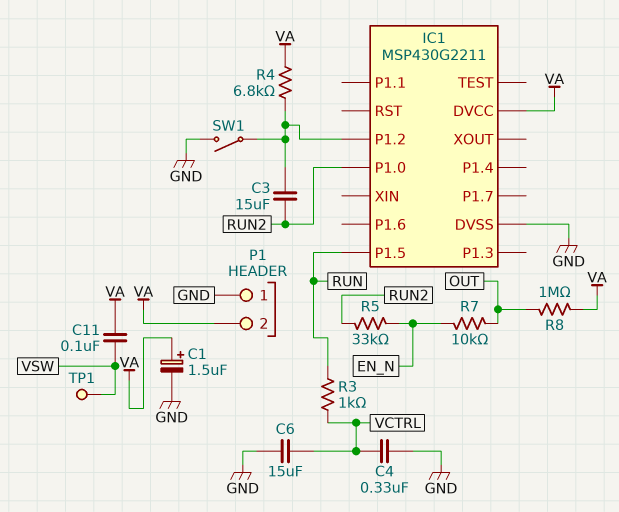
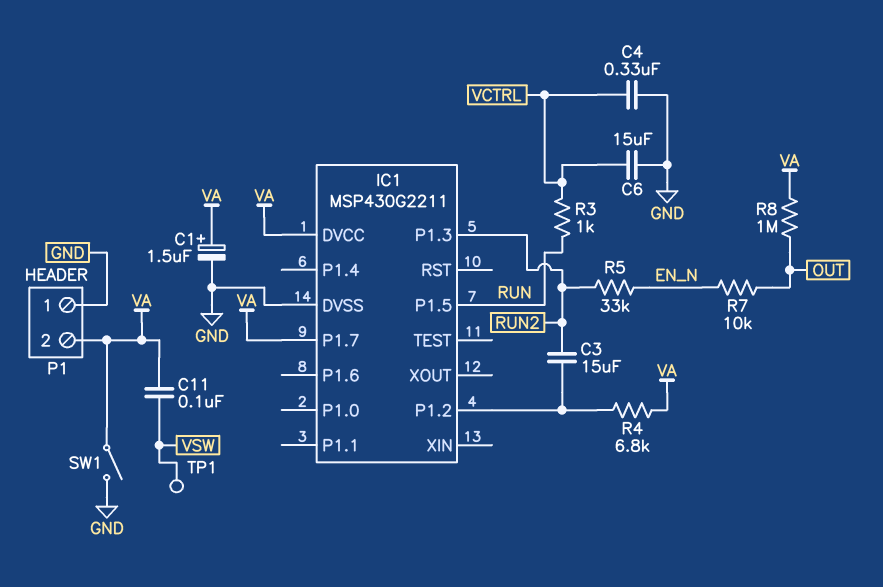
IC1 pin P1.0: RUN2 -> none
IC1 pin P1.3: none -> RUN2
IC1 pin P1.7: none -> VA
SW1: switch (GND, IC1/P1.2) -> switch (GND, VA)

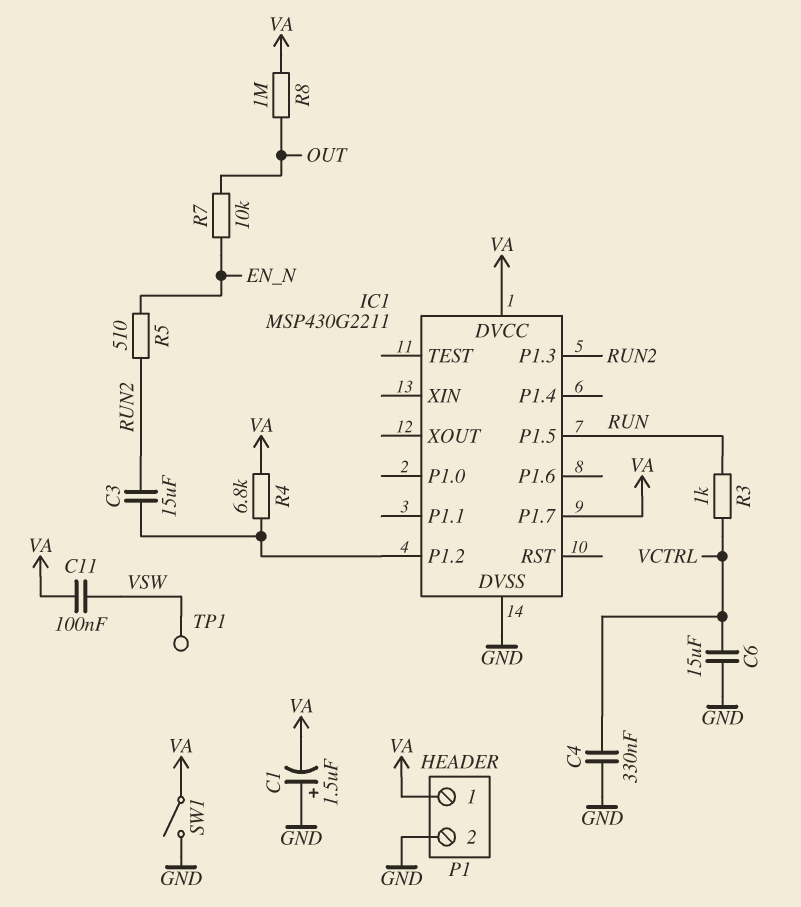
C1: 1.5uF (plus VA, minus GND) -> 1.5uF (plus GND, minus VA)
P1 pin 1: GND -> VA
P1 pin 2: VA -> GND
R5: 33k (EN_N, RUN2) -> 510 (EN_N, RUN2)

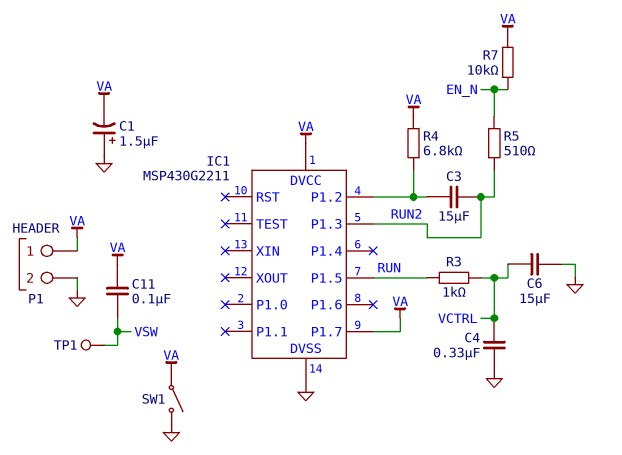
R7: 10k (EN_N, OUT) -> 10k (EN_N, VA)
R8: 1M (OUT, VA) -> none

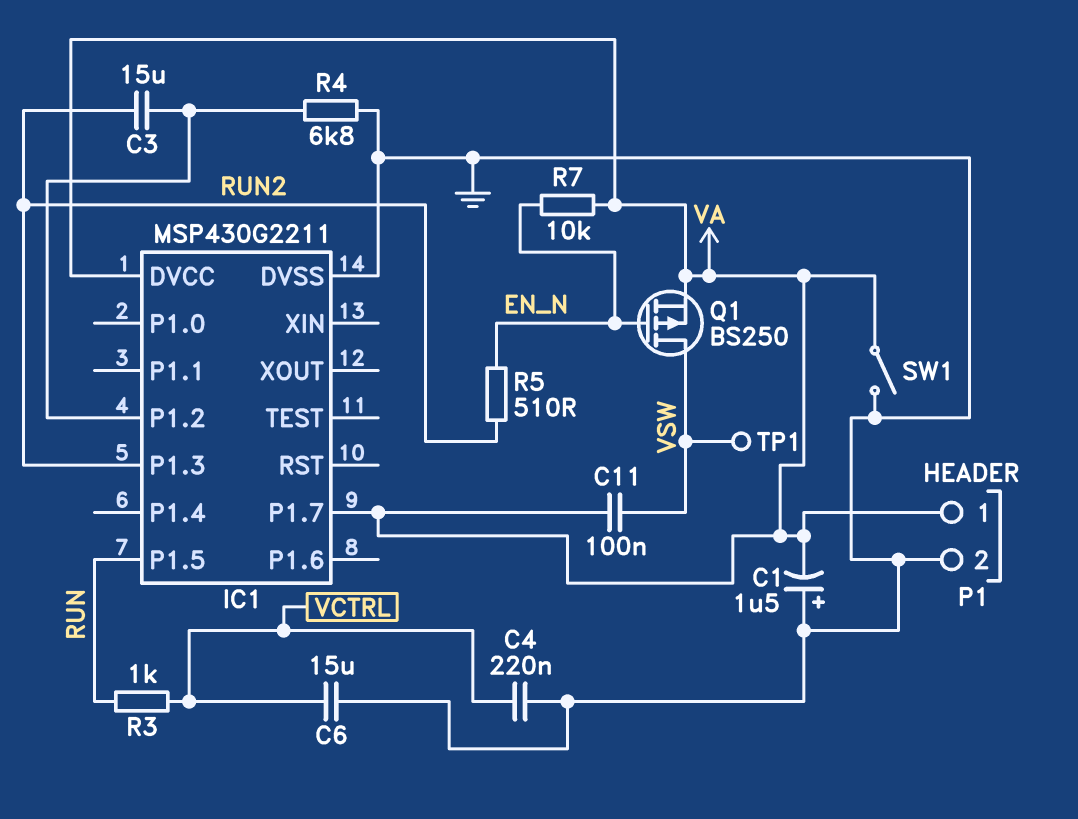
C4: 330nF (GND, VCTRL) -> 220nF (GND, VCTRL)
Q1: none -> PMOS BS250 (G EN_N, D VSW, S VA)
R4: 6.8k (IC1/P1.2, VA) -> 6.8k (GND, IC1/P1.2)

